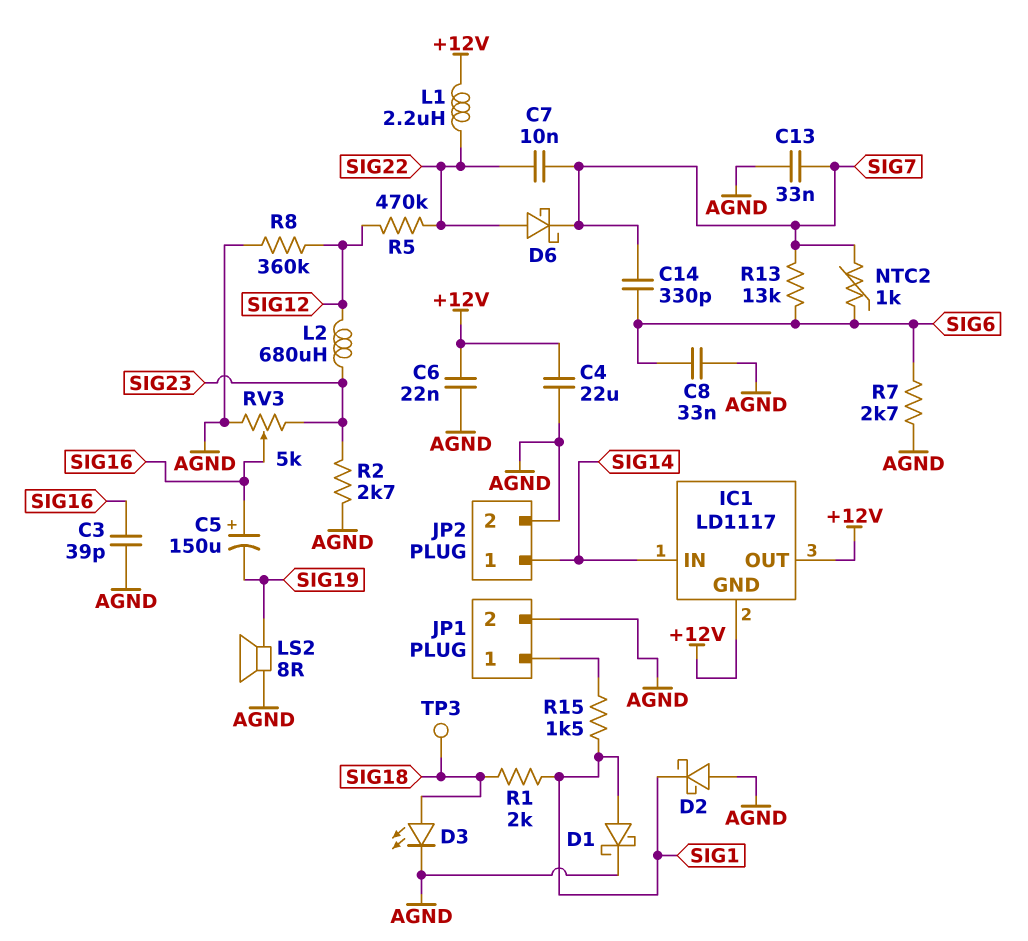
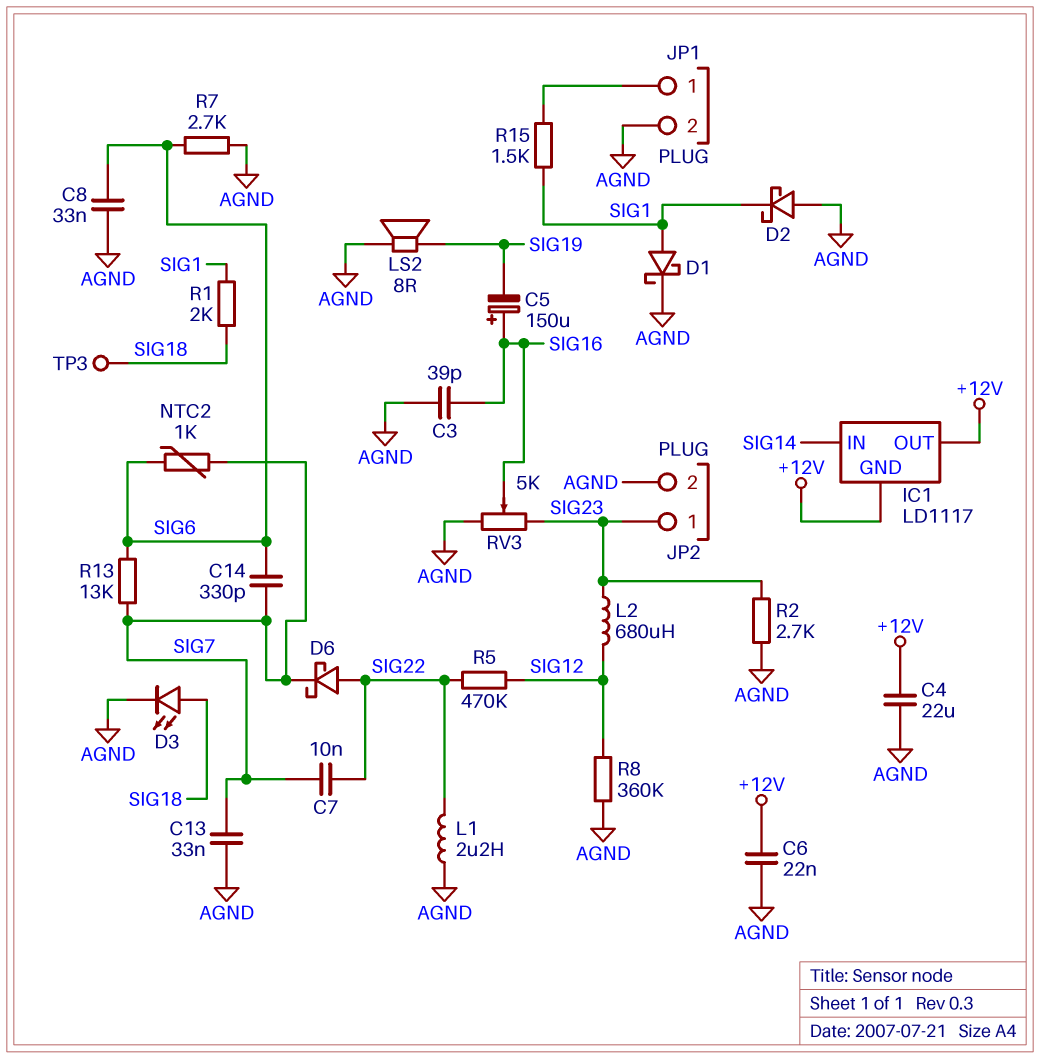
JP2 pin 1: SIG14 -> SIG23
L1: 2.2uH (+12V, SIG22) -> 2.2uH (AGND, SIG22)

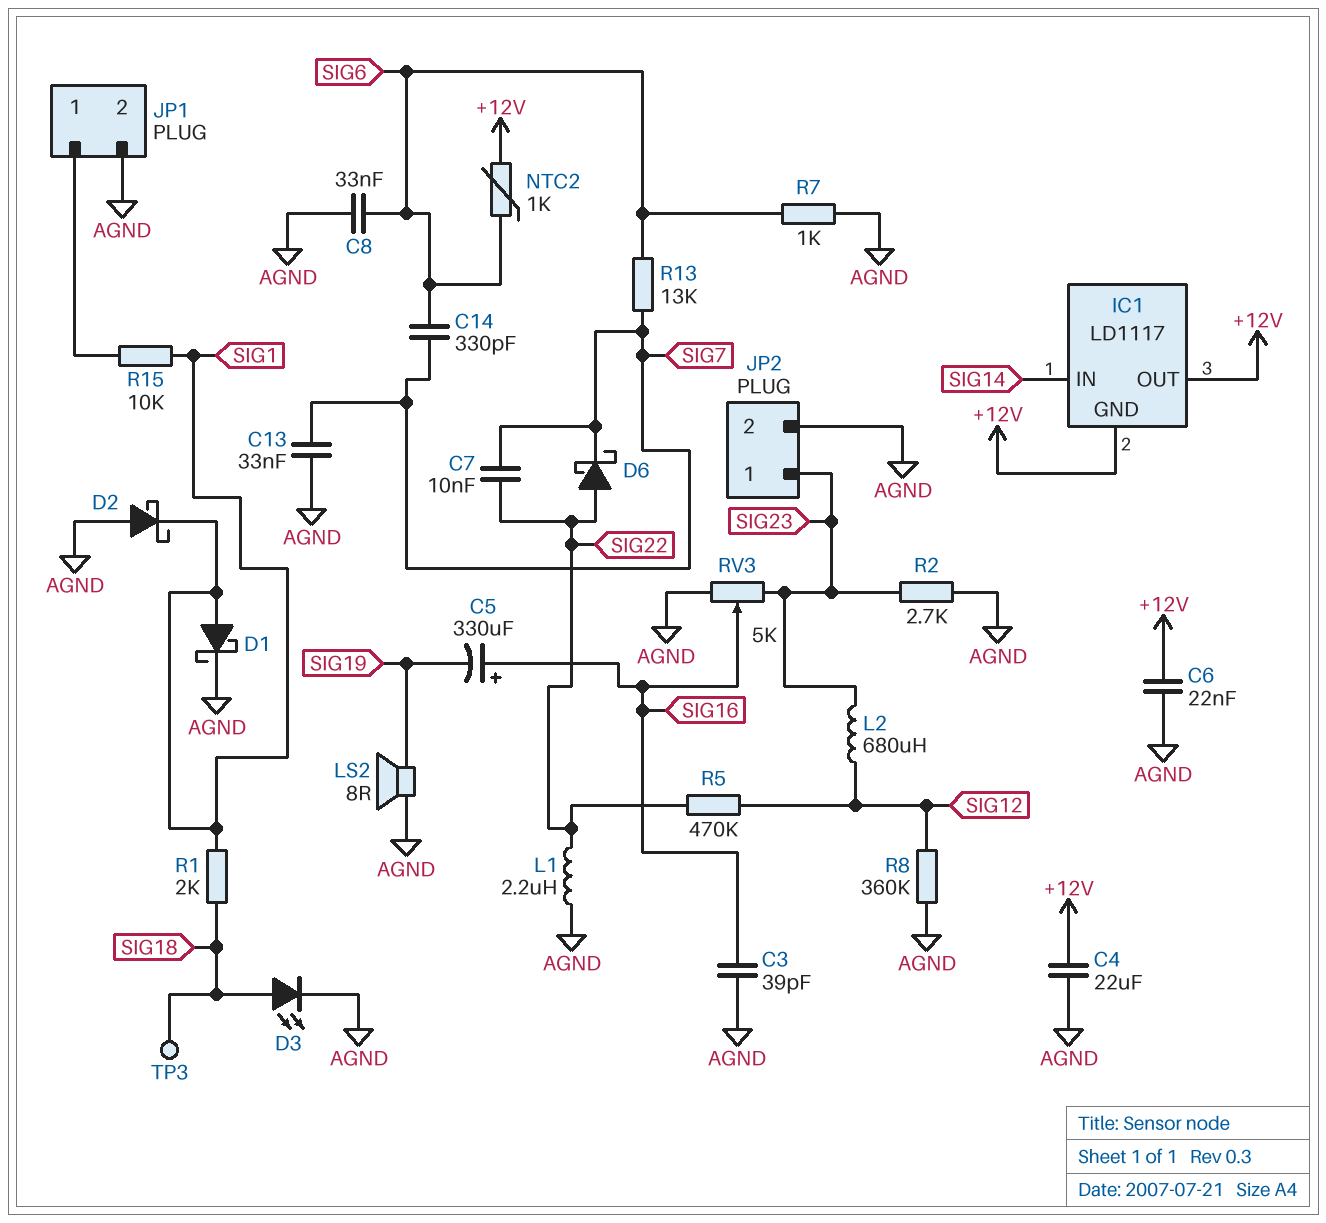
C5: 150uF (plus SIG16, minus SIG19) -> 330uF (plus SIG16, minus SIG19)
NTC2: 1k (SIG6, SIG7) -> 1k (+12V, SIG6)
R7: 2.7k (AGND, SIG6) -> 1k (AGND, SIG6)
R15: 1.5k (JP1/1, SIG1) -> 10k (JP1/1, SIG1)

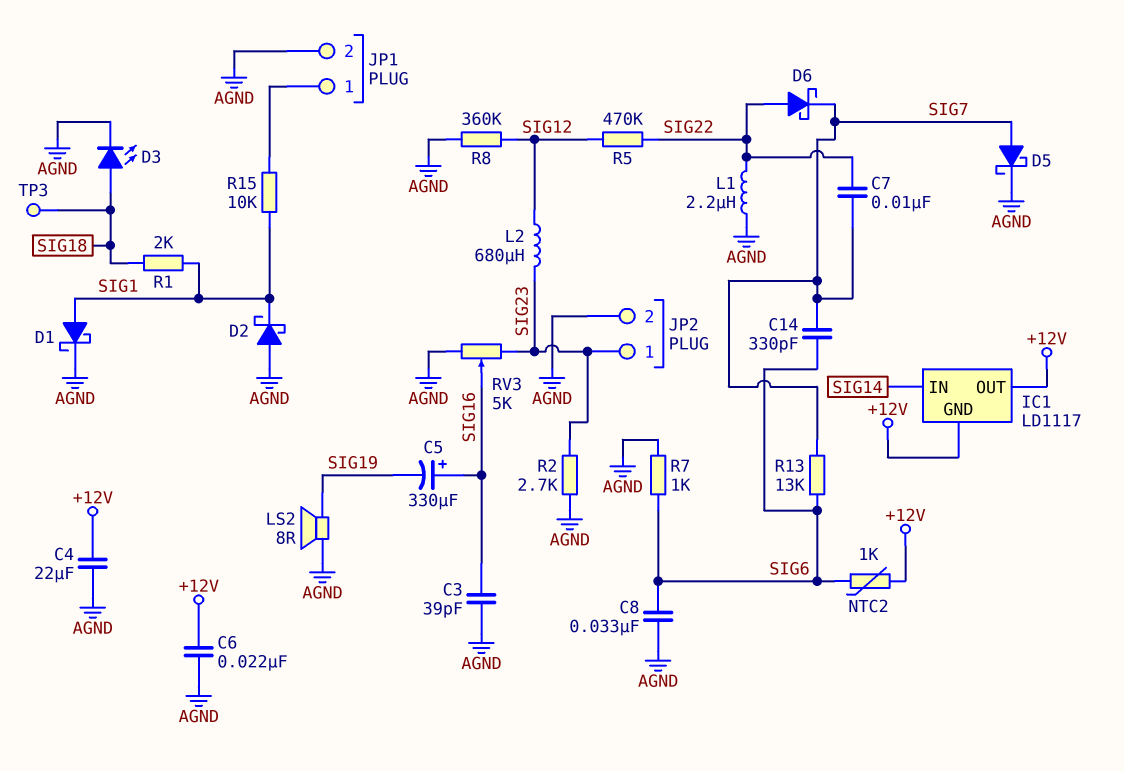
C13: 33nF (AGND, SIG7) -> none
D5: none -> schottky (A SIG7, K AGND)

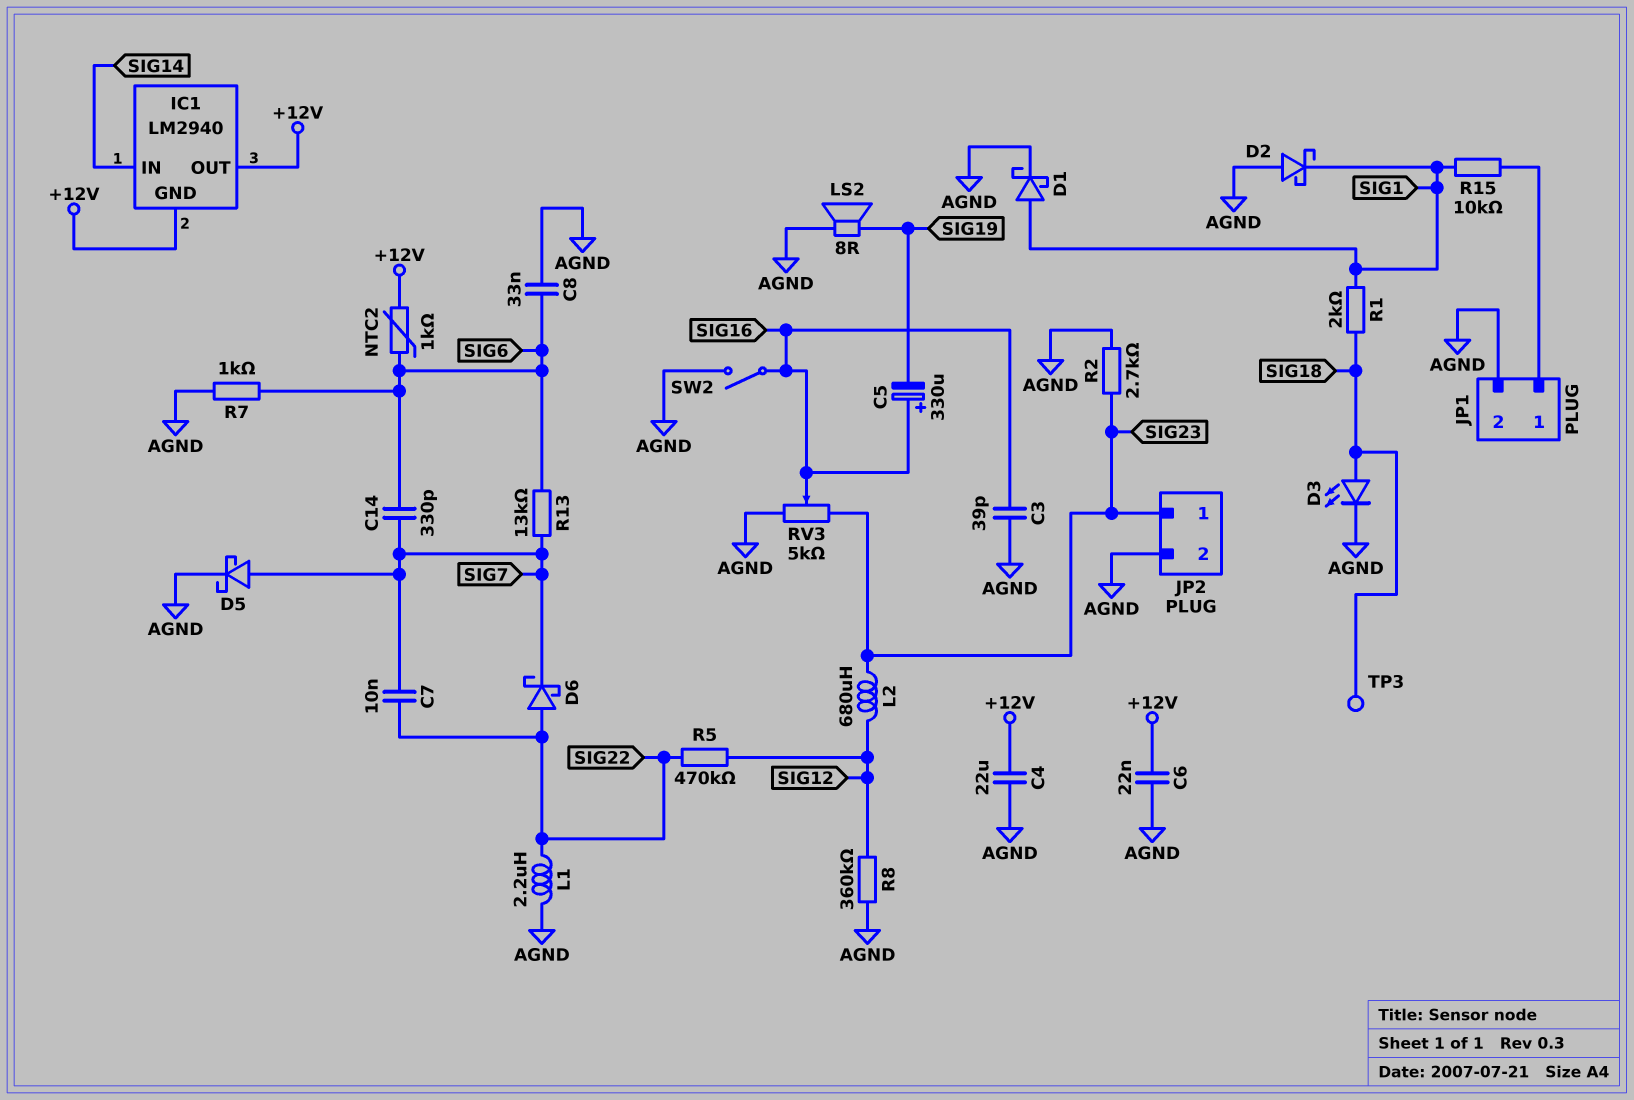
IC1: LD1117 -> LM2940
SW2: none -> switch (AGND, SIG16)

